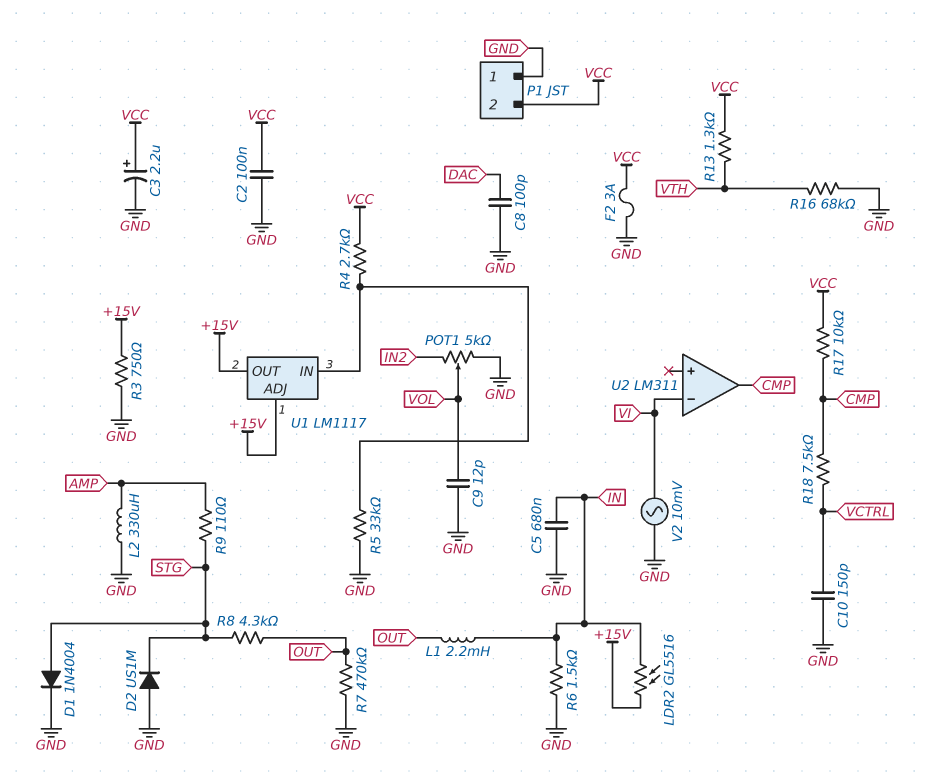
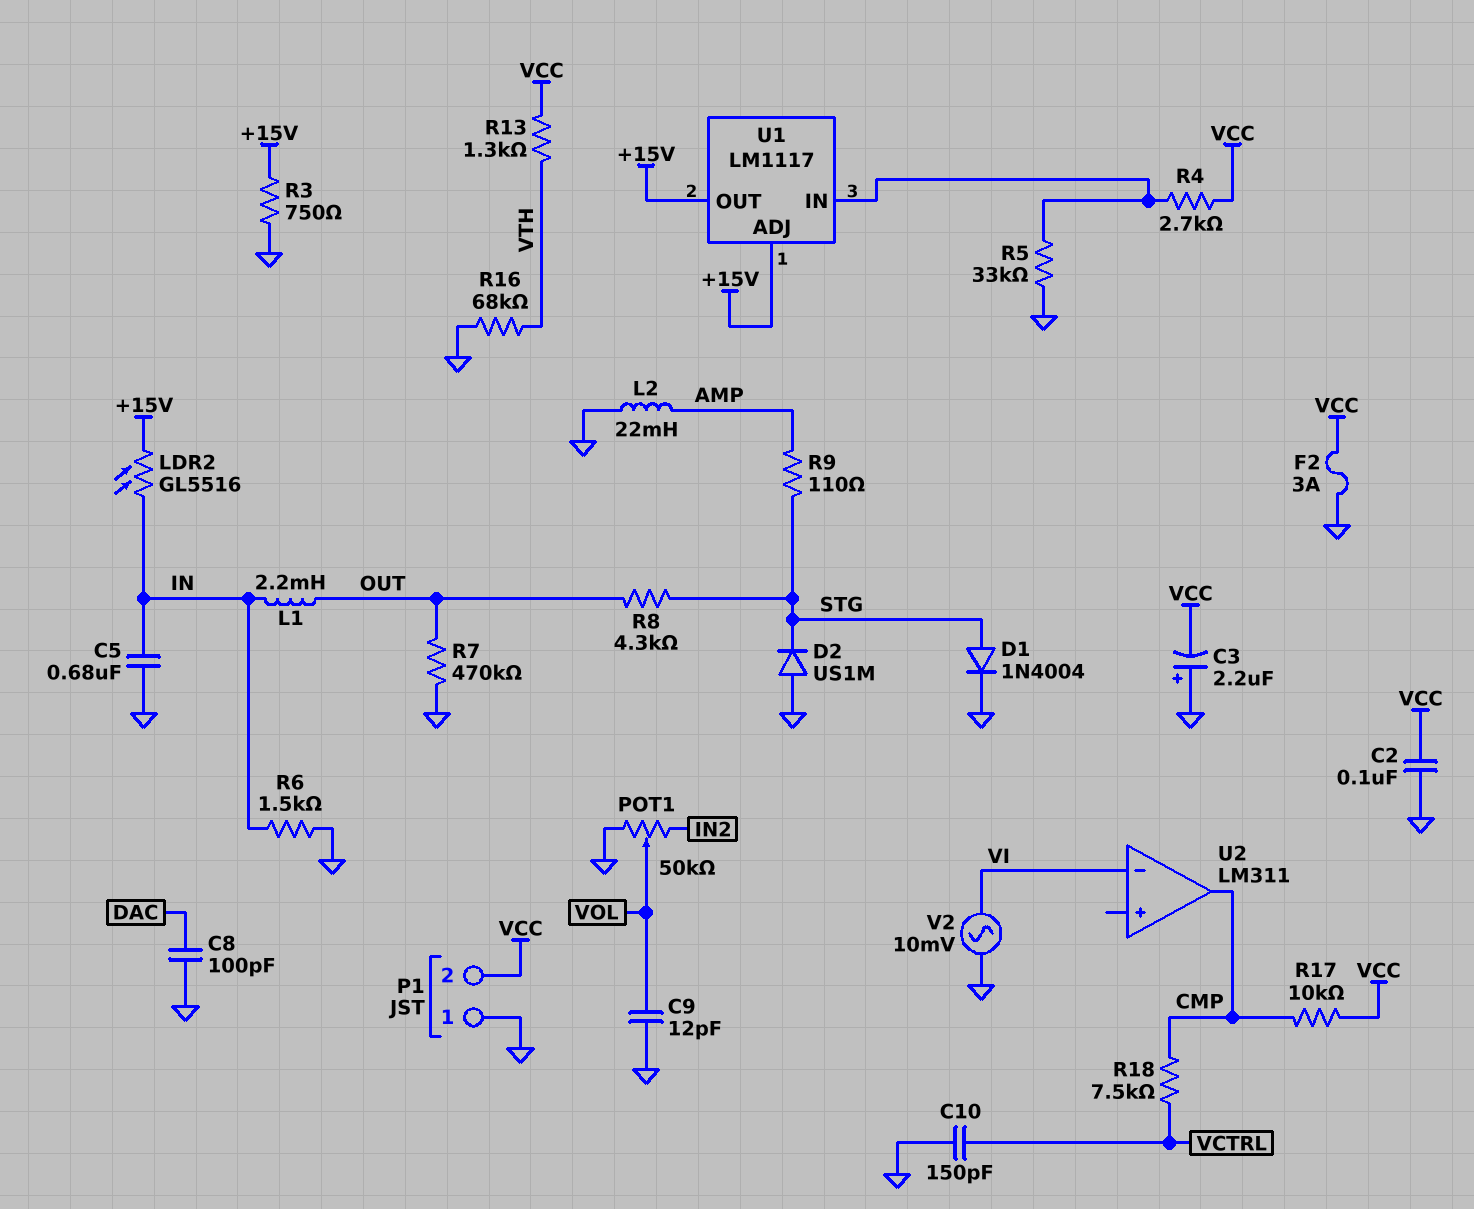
C3: 2.2uF (plus VCC, minus GND) -> 2.2uF (plus GND, minus VCC)
L2: 330uH (AMP, GND) -> 22mH (AMP, GND)
POT1: 5k (GND, IN2, wiper VOL) -> 50k (GND, IN2, wiper VOL)

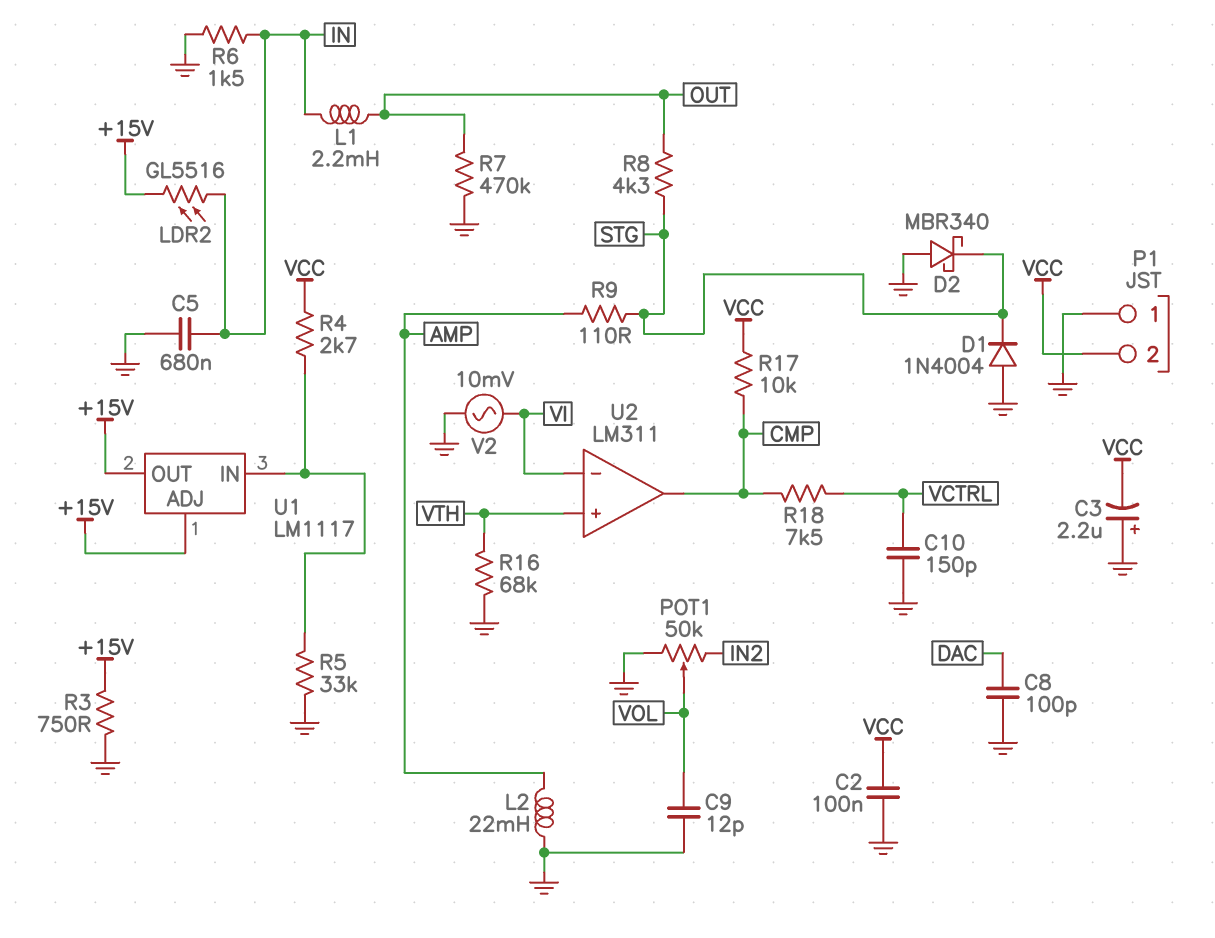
D1: diode 1N4004 (A STG, K GND) -> diode 1N4004 (A GND, K STG)
D2: diode US1M (A GND, K STG) -> schottky MBR340 (A GND, K STG)
F2: 3A (GND, VCC) -> none
R13: 1.3k (VCC, VTH) -> none
U2 pin in+: none -> VTH

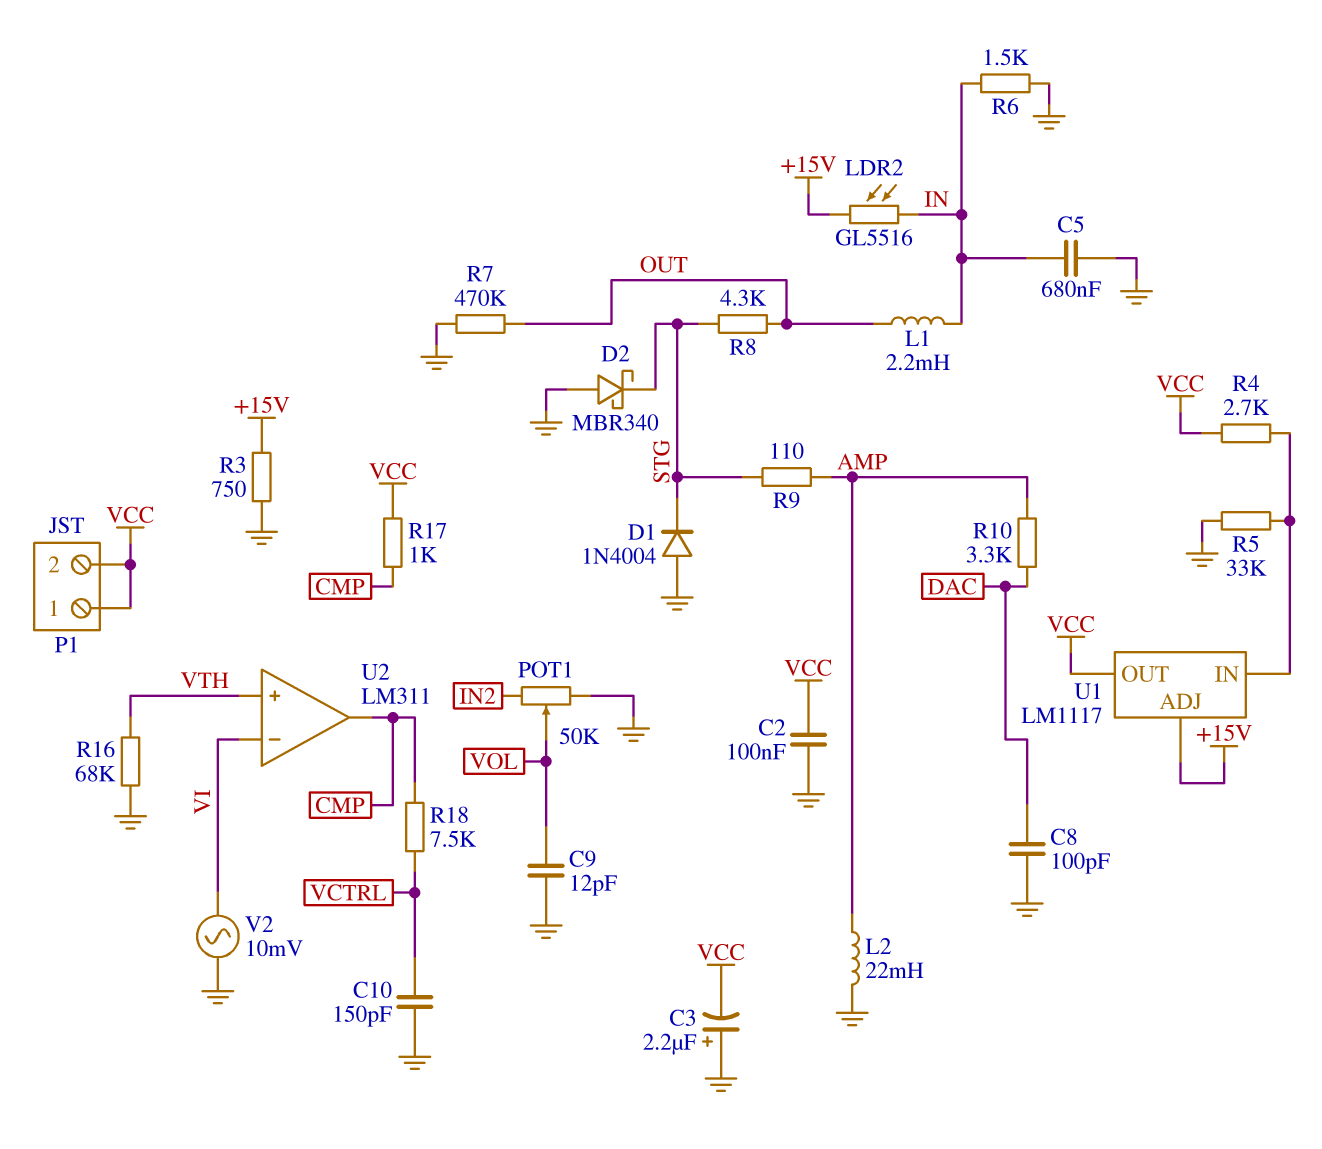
P1 pin 1: GND -> VCC
R10: none -> 3.3k (AMP, DAC)
R17: 10k (CMP, VCC) -> 1k (CMP, VCC)
U1 pin OUT: +15V -> VCC

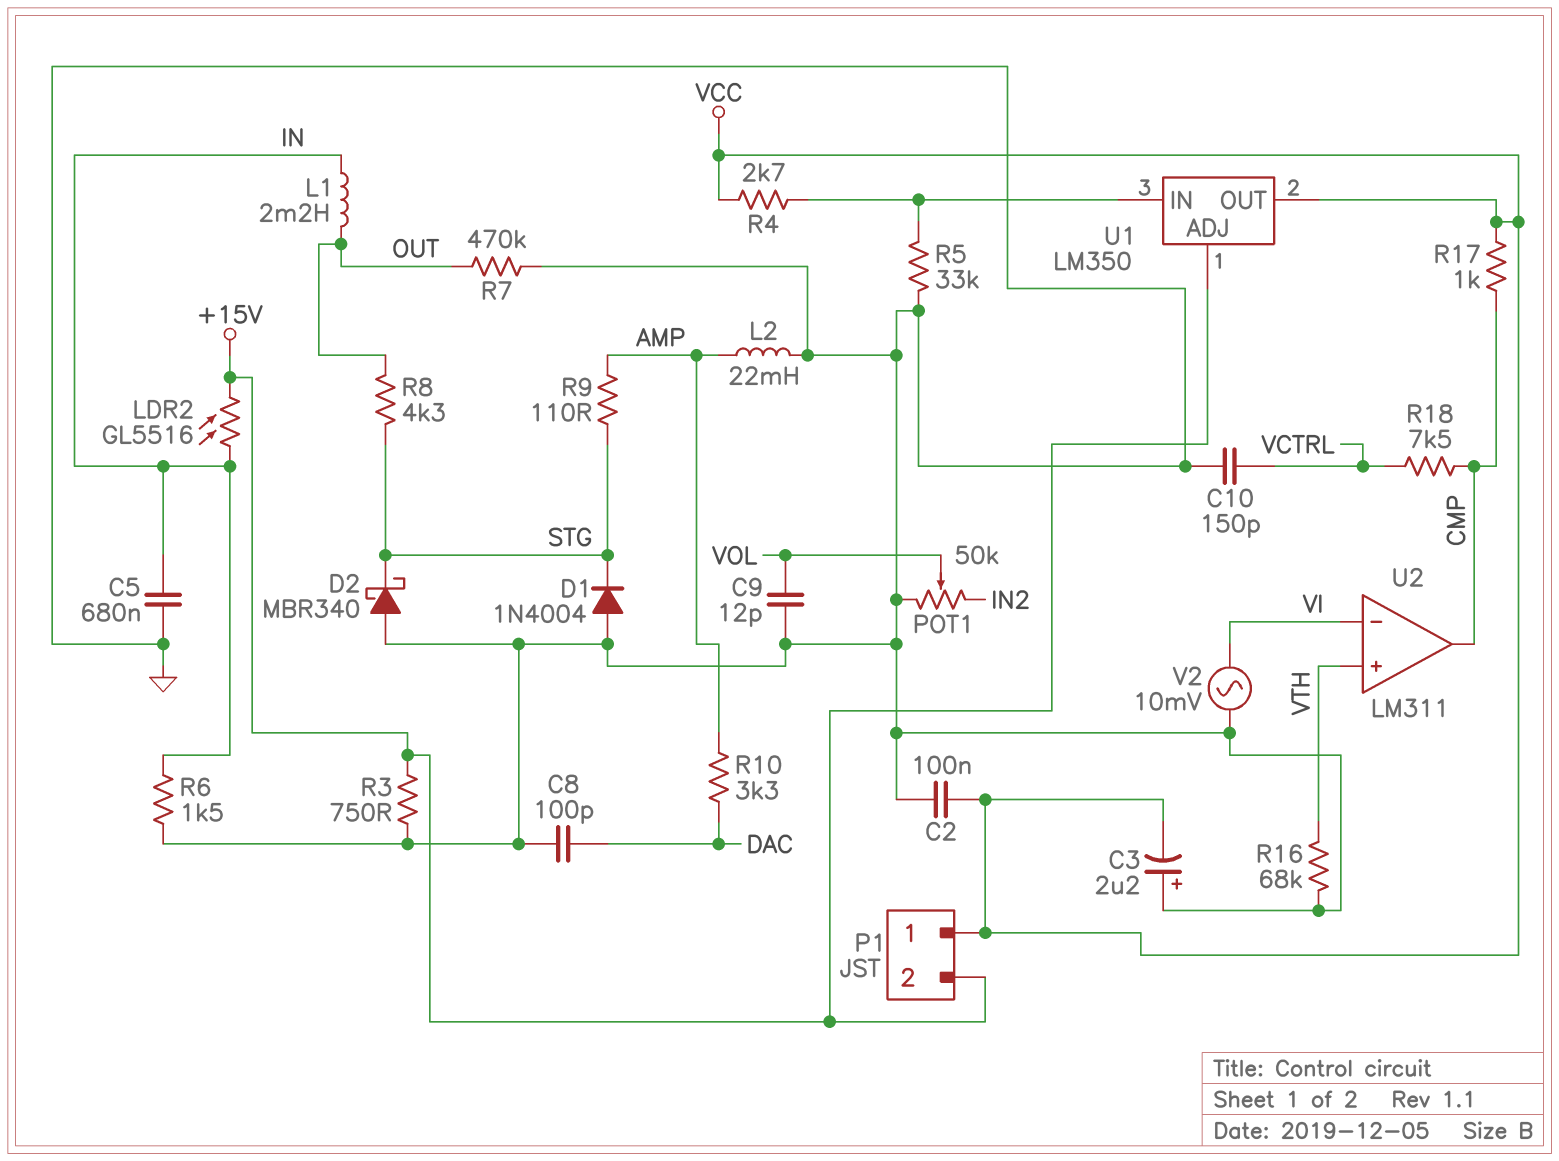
P1 pin 2: VCC -> +15V
U1: LM1117 -> LM350

